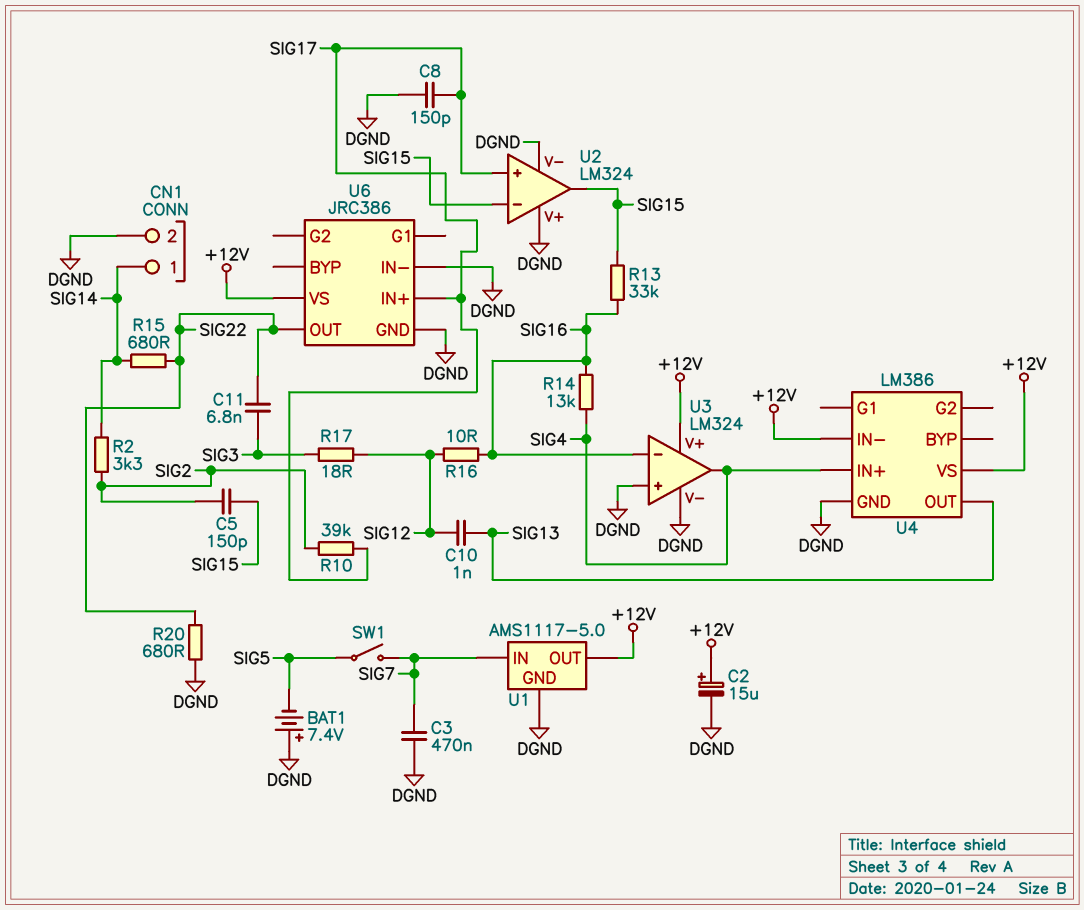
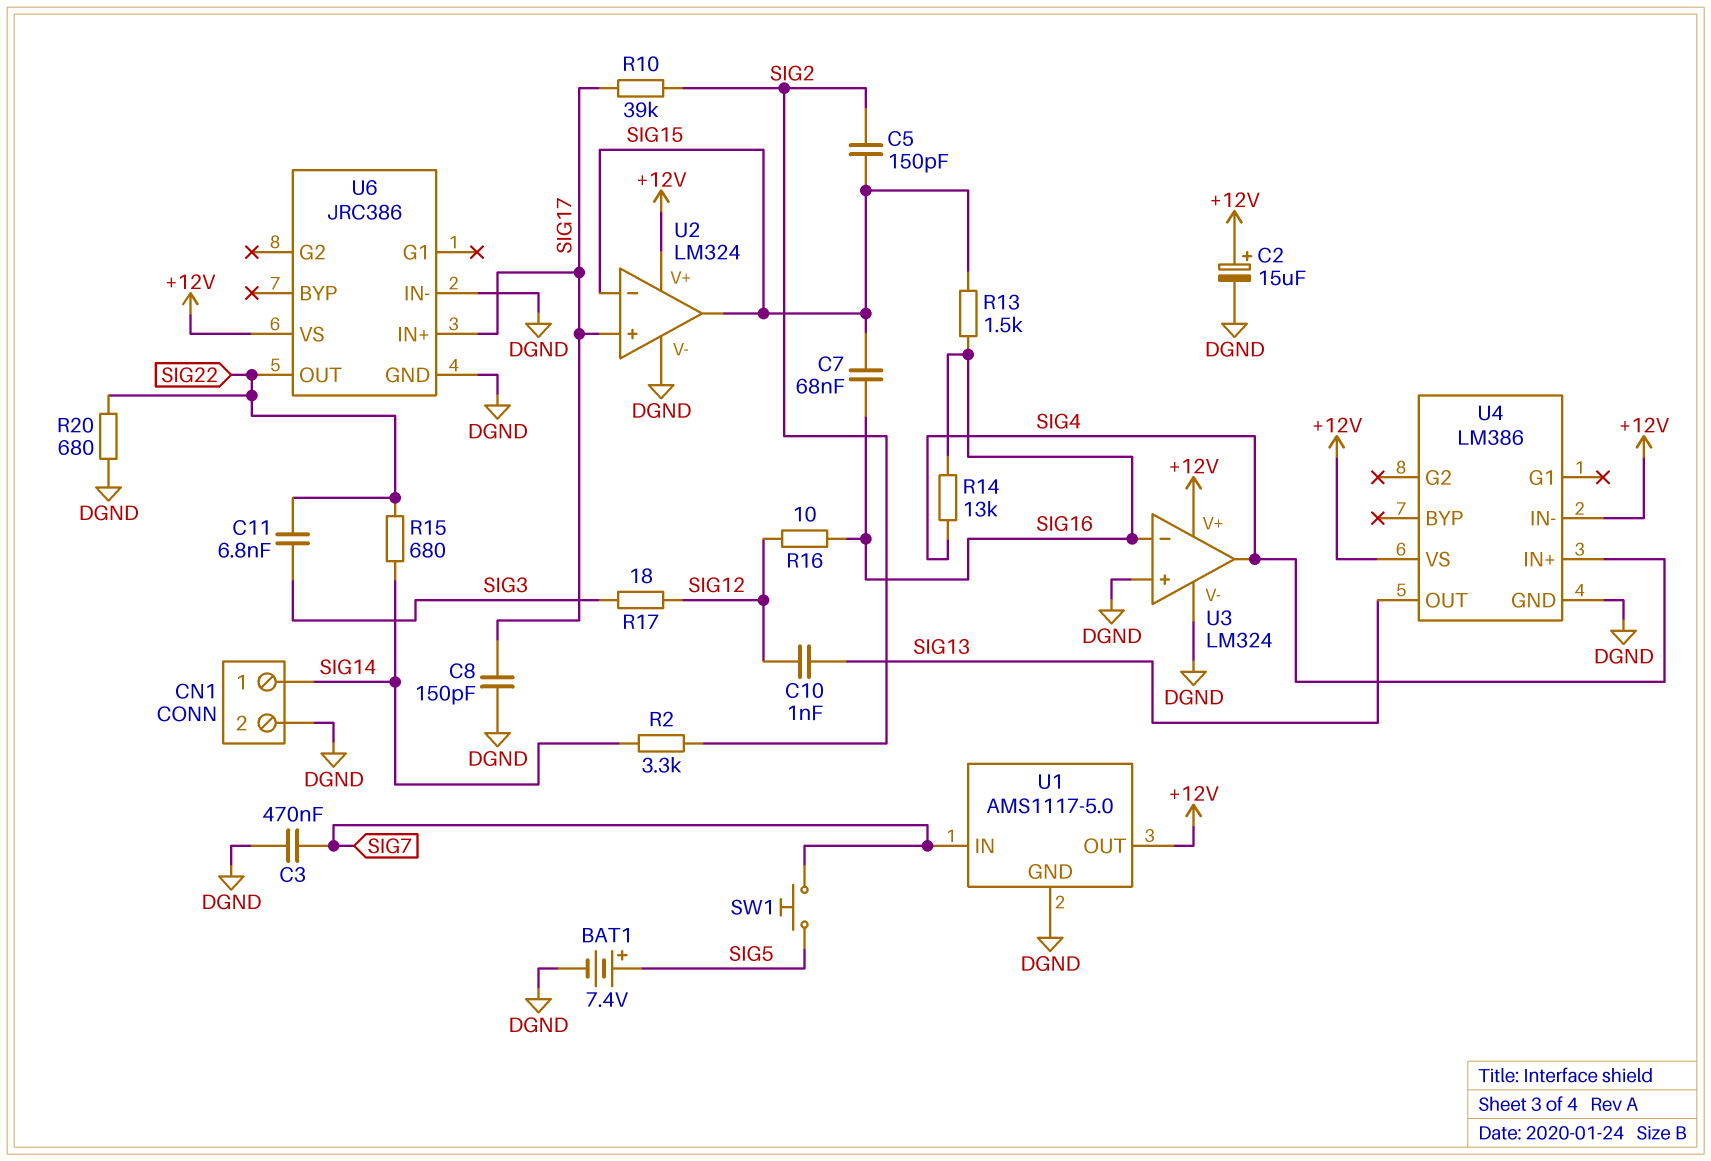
BAT1: 7.4V (plus DGND, minus SIG5) -> 7.4V (plus SIG5, minus DGND)
C7: none -> 68nF (SIG15, SIG16)
R13: 33k (SIG15, SIG16) -> 1.5k (SIG15, SIG16)
SW1: switch (SIG5, SIG7) -> button (SIG5, SIG7)
U2 pin V+: DGND -> +12V

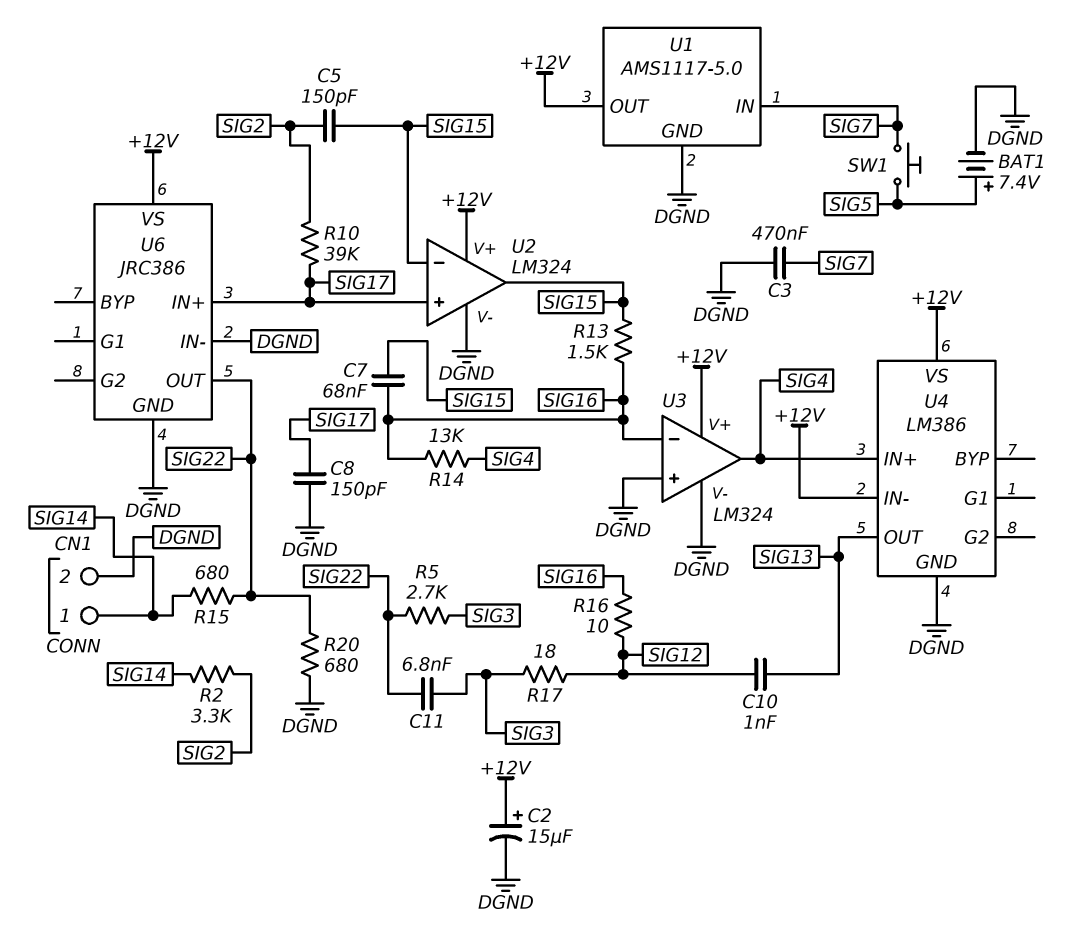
R5: none -> 2.7k (SIG3, SIG22)

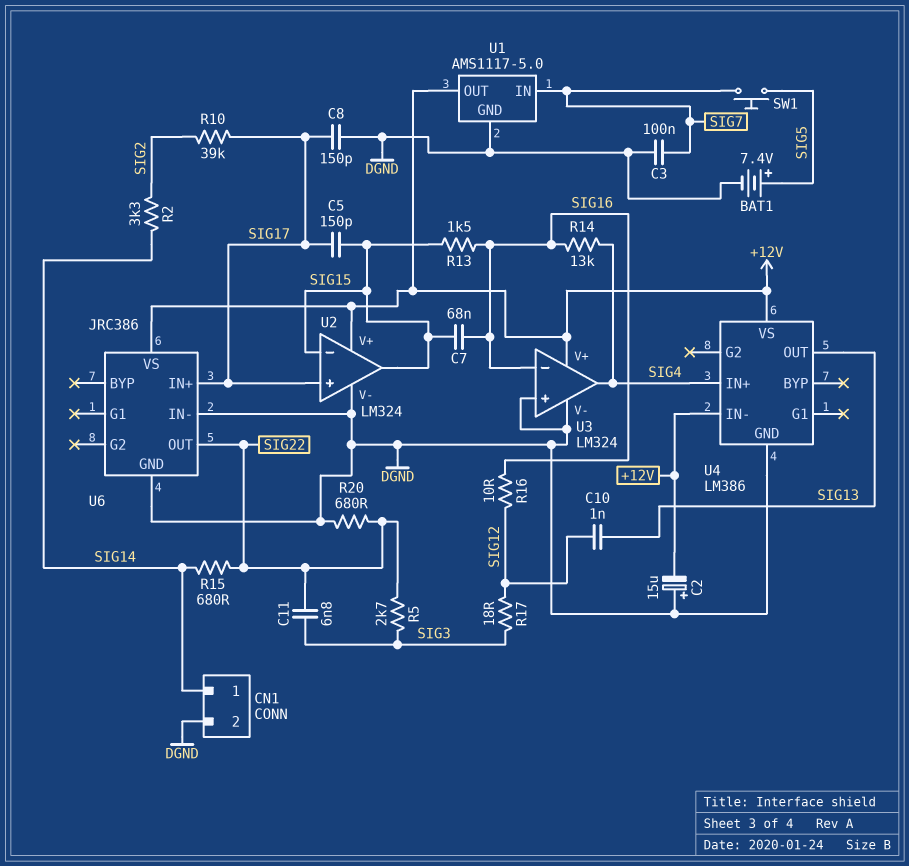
C2: 15uF (plus +12V, minus DGND) -> 15uF (plus DGND, minus +12V)
C3: 470nF (DGND, SIG7) -> 100nF (DGND, SIG7)
C5: 150pF (SIG2, SIG15) -> 150pF (SIG15, SIG17)

